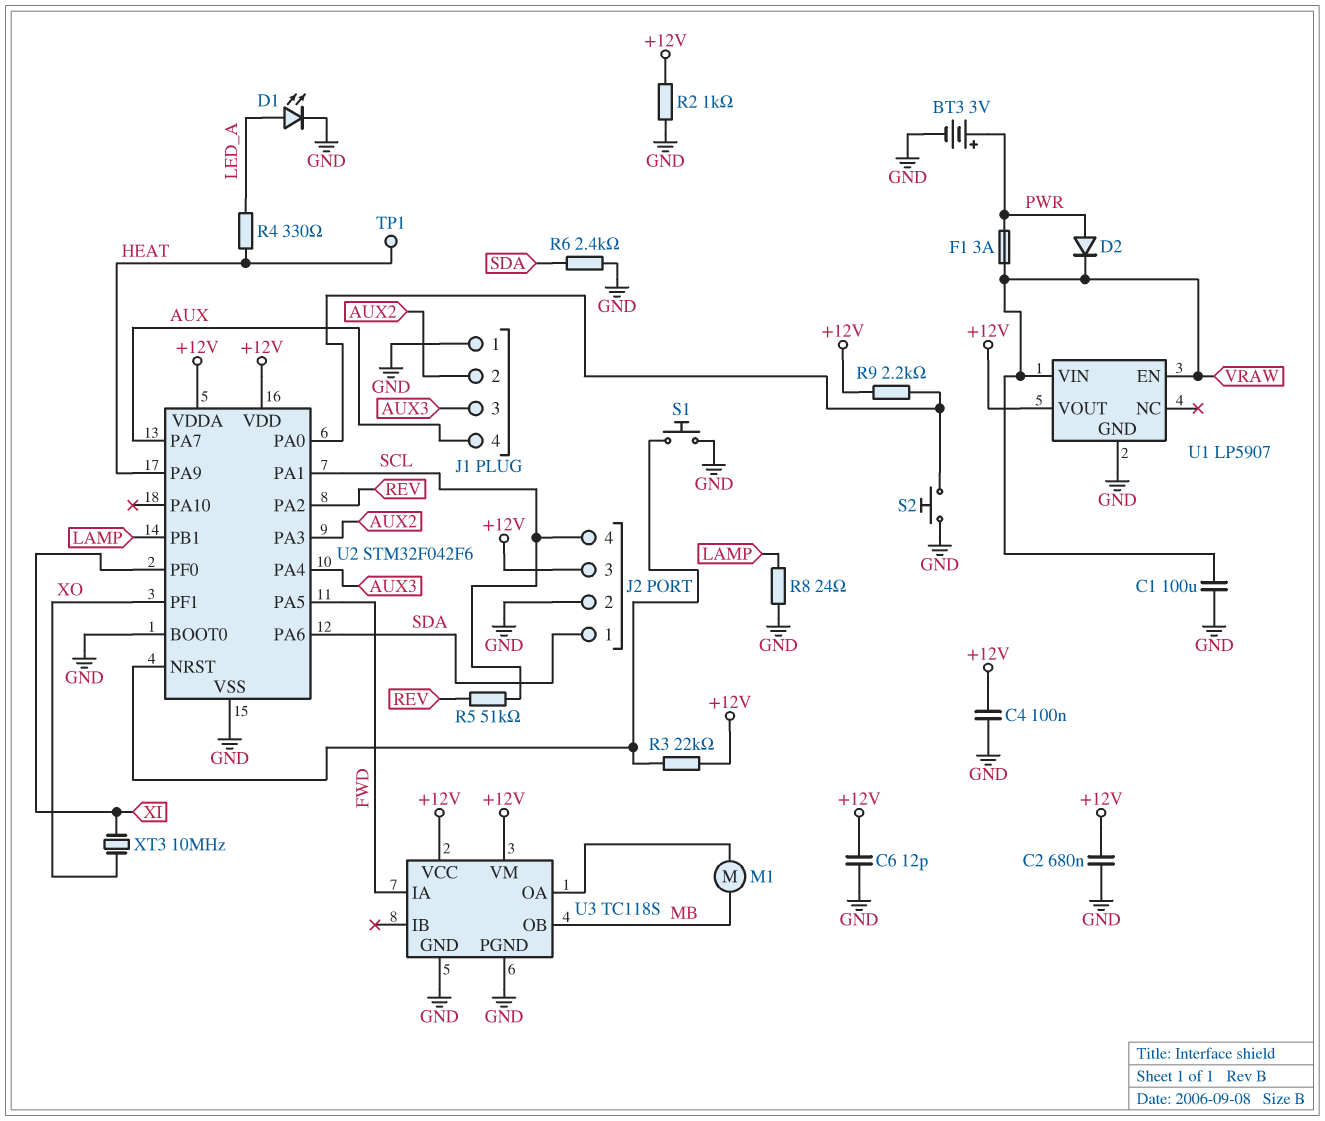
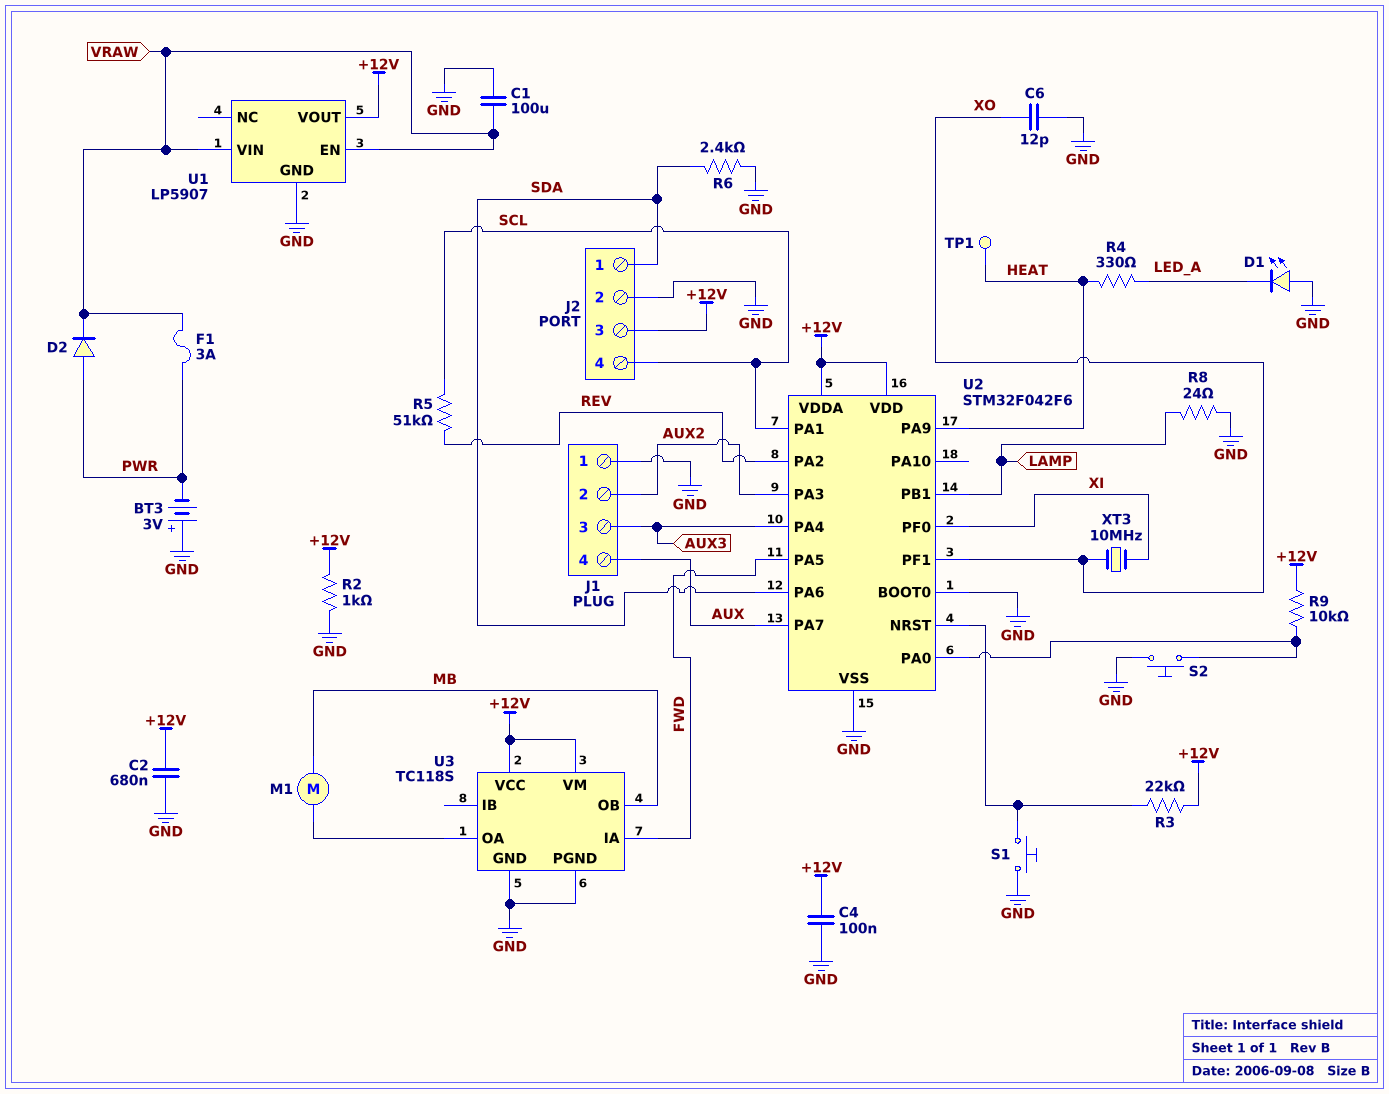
BT3: 3V (plus PWR, minus GND) -> 3V (plus GND, minus PWR)
C6: 12pF (+12V, GND) -> 12pF (GND, XO)
D1: LED (A LED_A, K GND) -> LED (A GND, K LED_A)
R9: 2.2k (+12V, U2/PA0) -> 10k (+12V, U2/PA0)

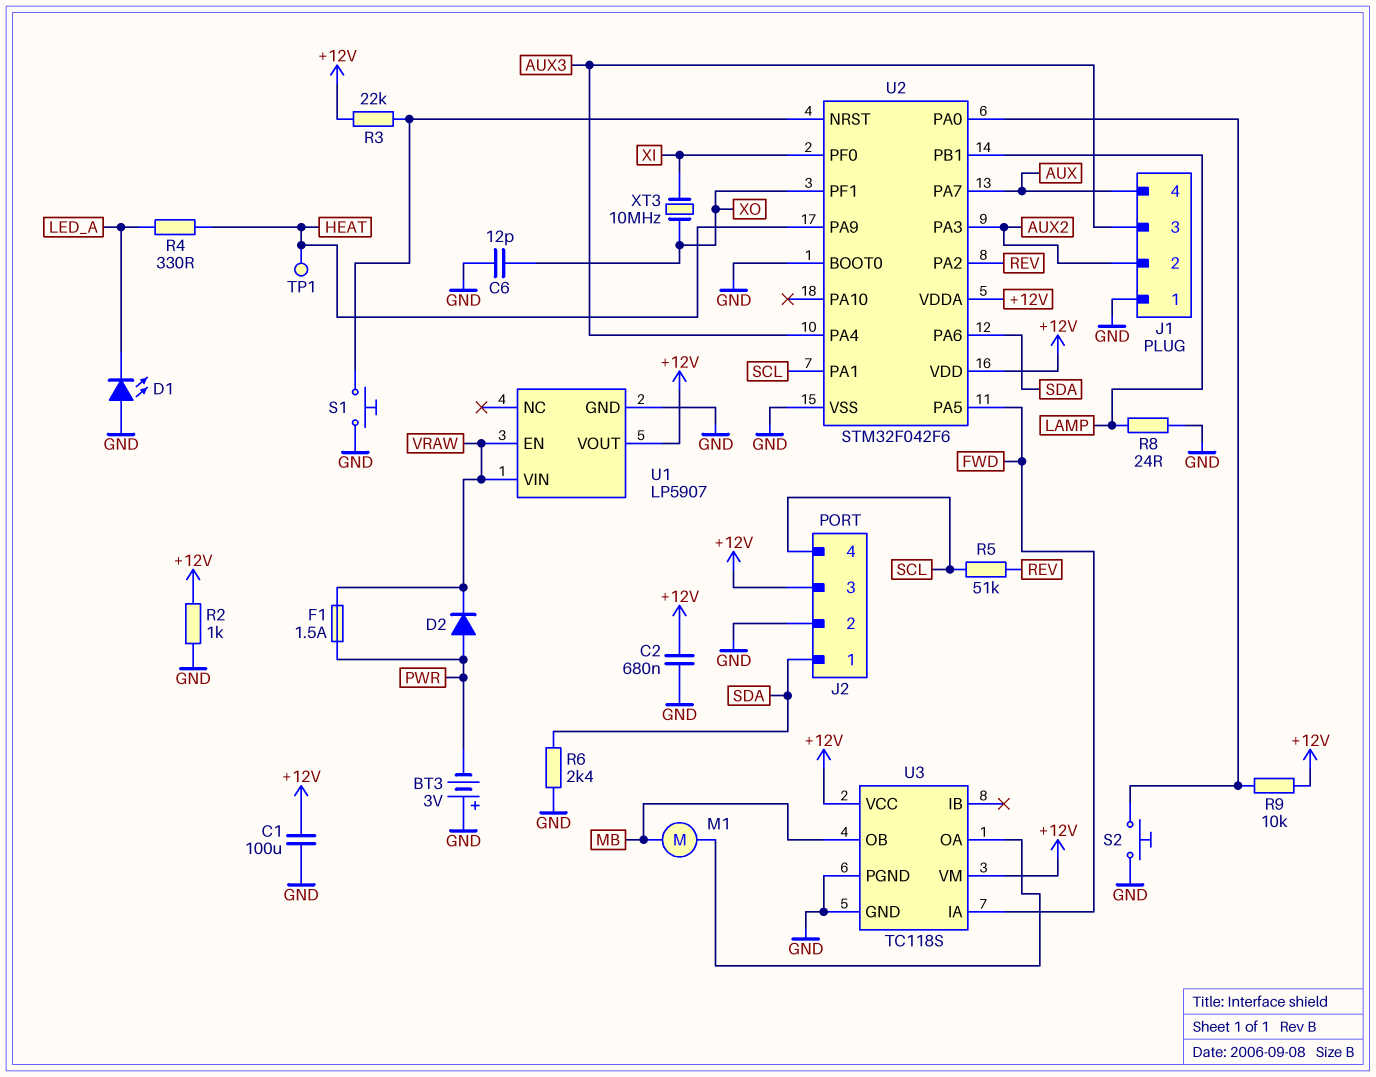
C1: 100uF (GND, VRAW) -> 100uF (+12V, GND)
C4: 100nF (+12V, GND) -> none
F1: 3A (PWR, VRAW) -> 1.5A (PWR, VRAW)

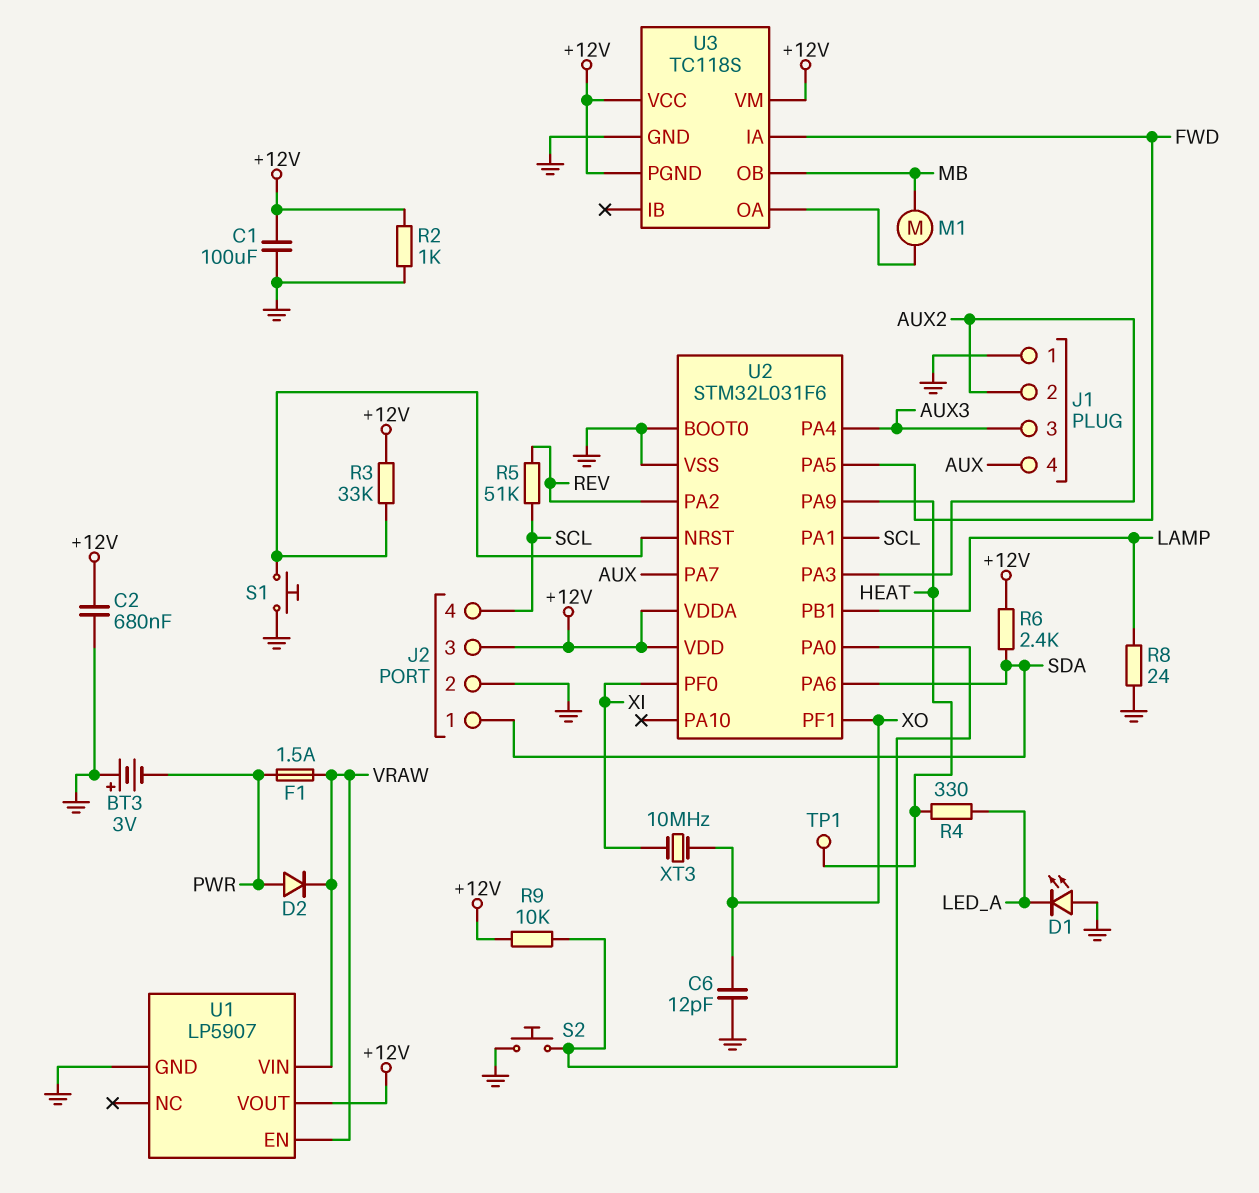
R3: 22k (+12V, U2/NRST) -> 33k (+12V, U2/NRST)
R6: 2.4k (GND, SDA) -> 2.4k (+12V, SDA)
U2: STM32F042F6 -> STM32L031F6
U3 pin PGND: GND -> +12V

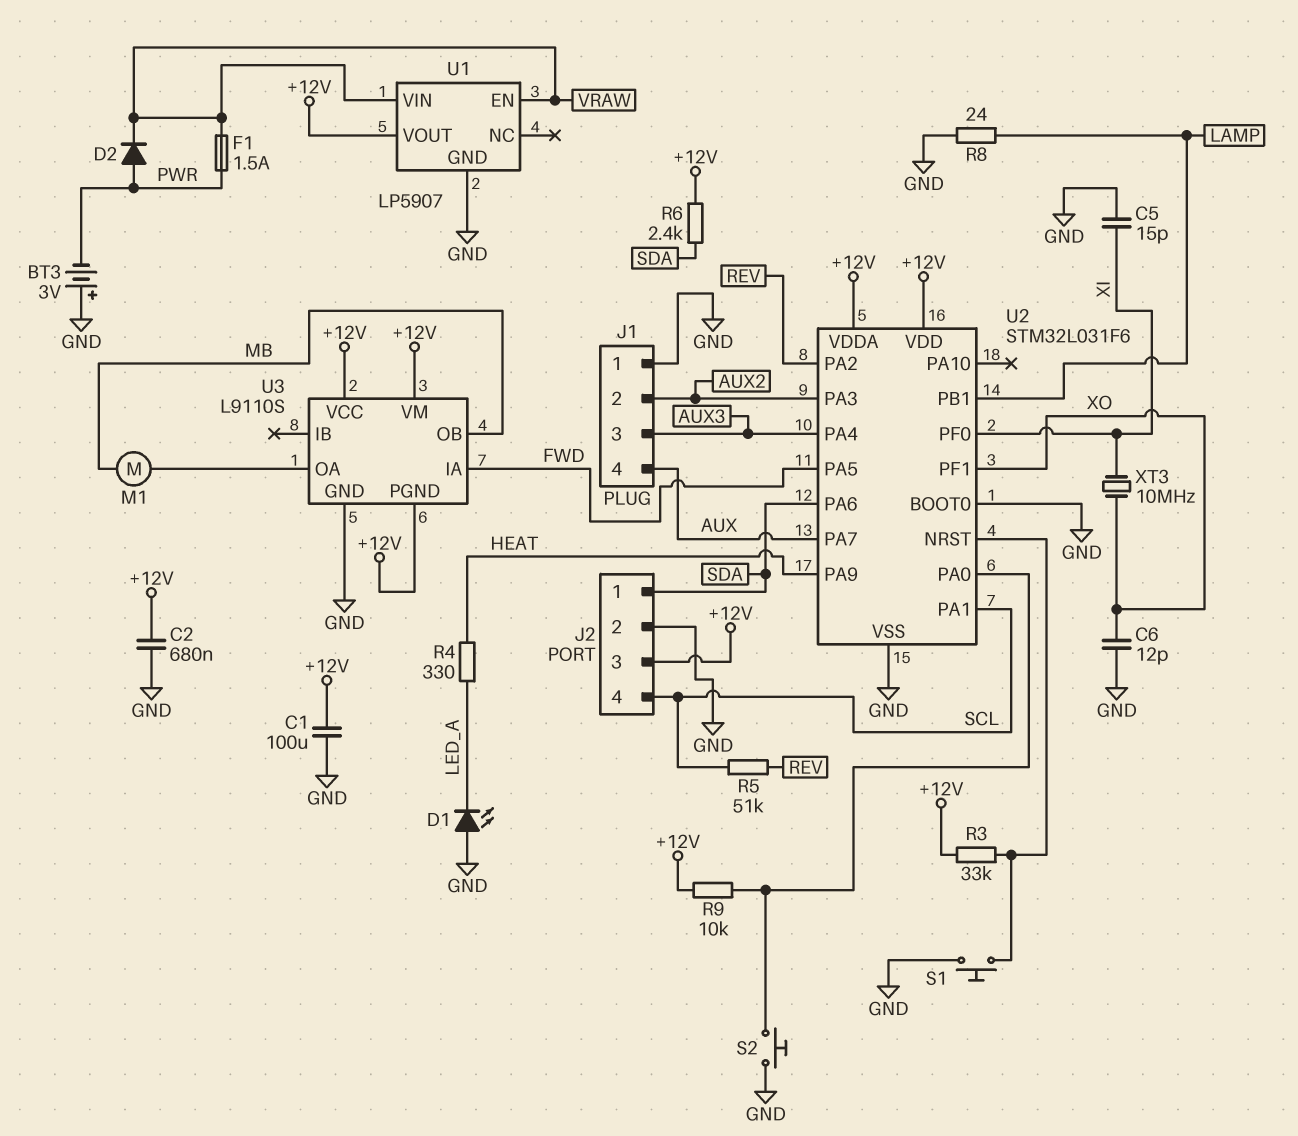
C5: none -> 15pF (GND, XI)
R2: 1k (+12V, GND) -> none
TP1: test point (HEAT) -> none
U3: TC118S -> L9110S

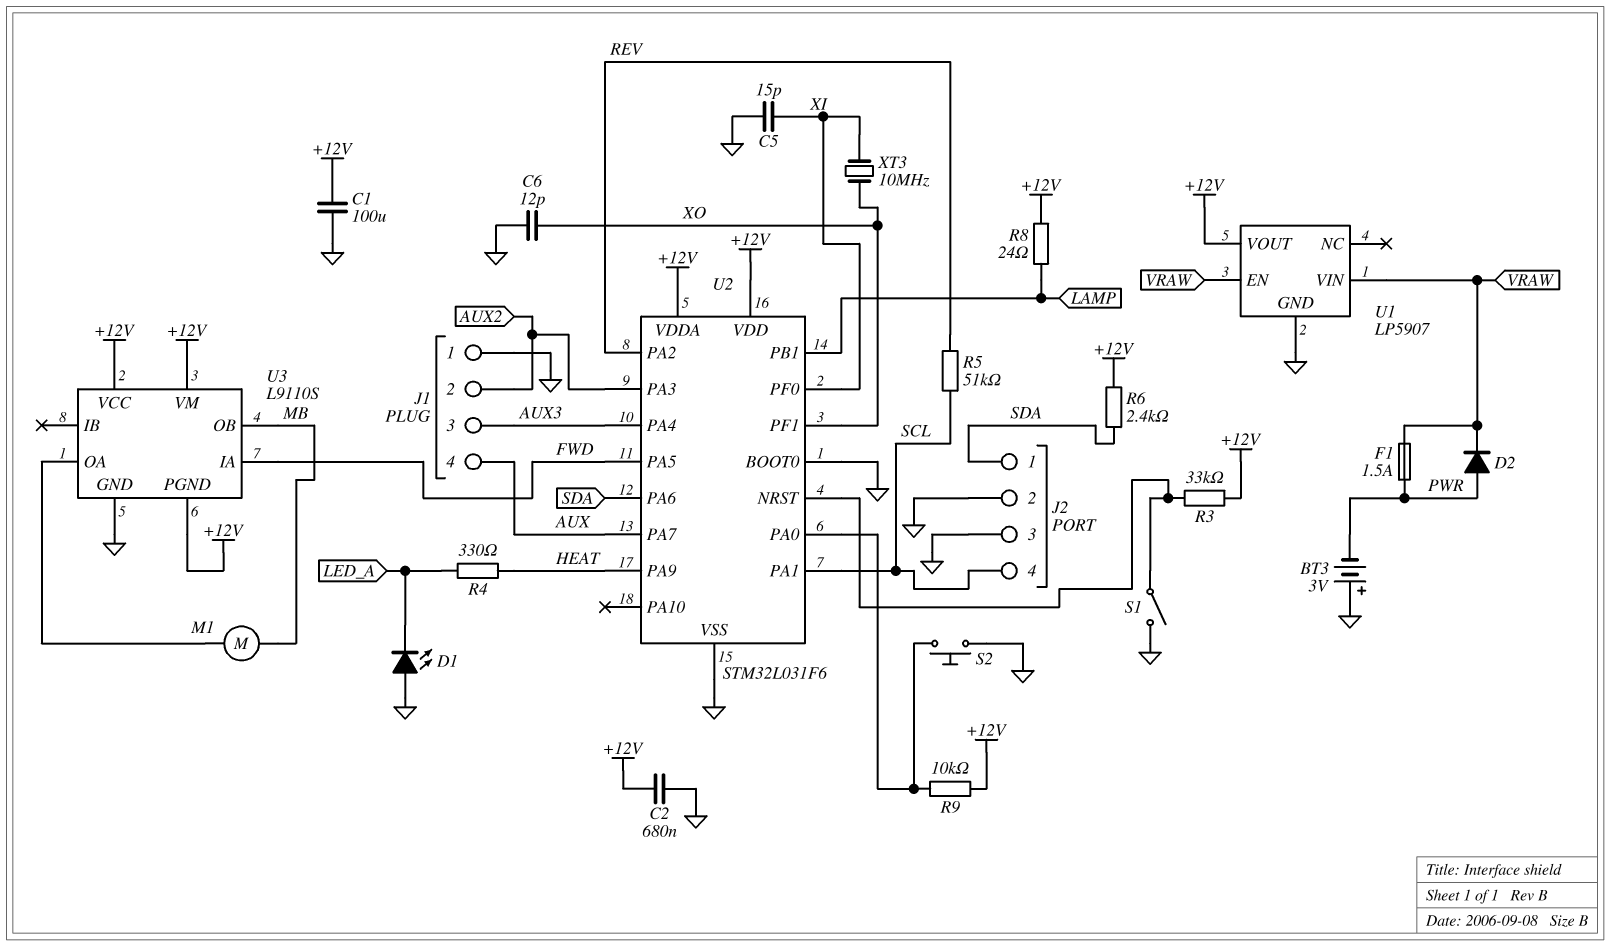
J2 pin 3: +12V -> GND
R8: 24 (GND, LAMP) -> 24 (+12V, LAMP)
S1: button (GND, U2/NRST) -> switch (GND, U2/NRST)

